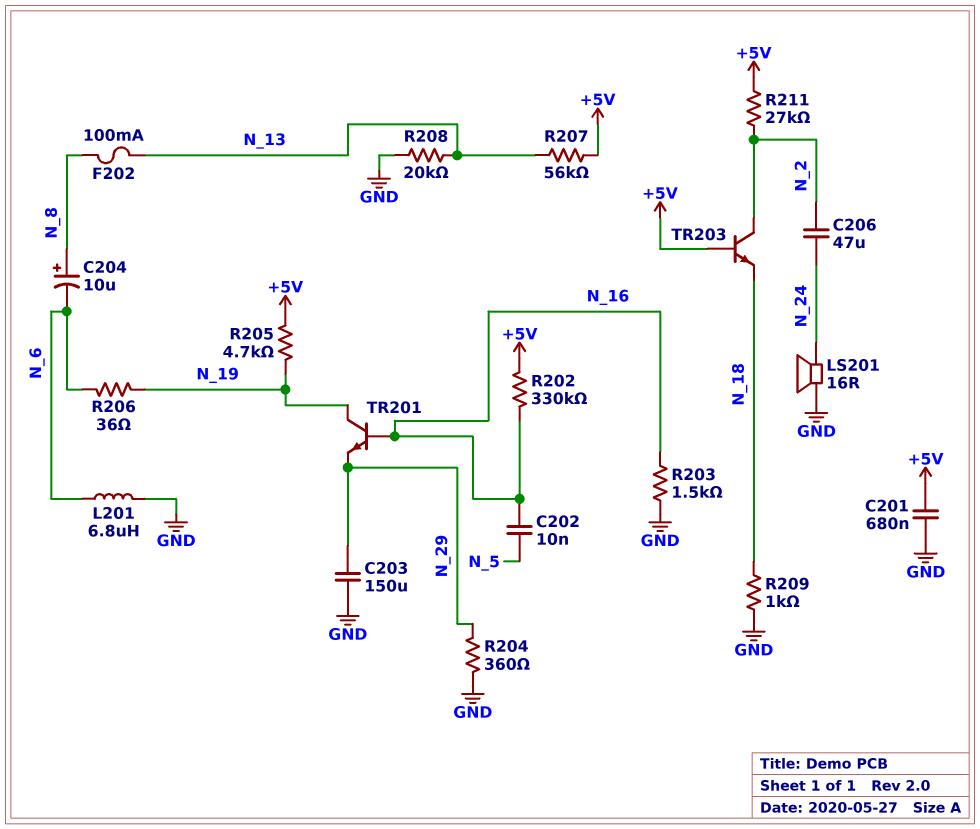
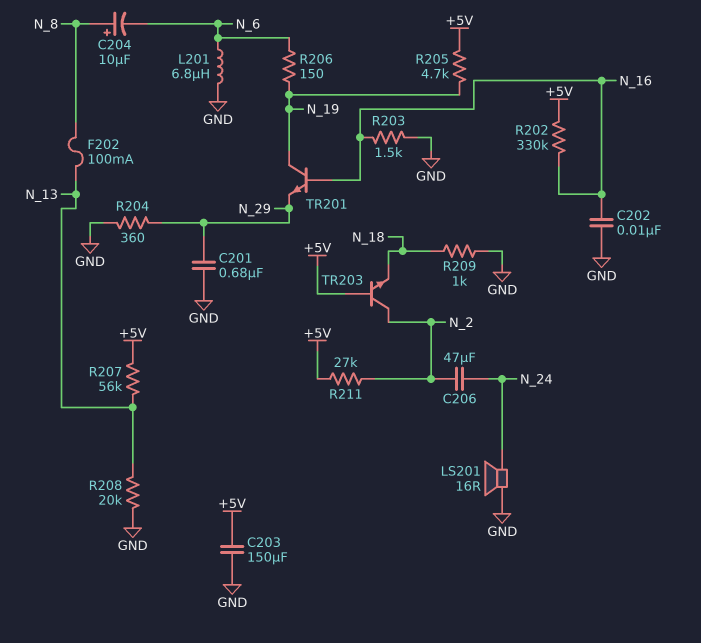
C201: 680nF (+5V, GND) -> 680nF (GND, N_29)
C202: 10nF (N_5, N_16) -> 10nF (GND, N_16)
C203: 150uF (GND, N_29) -> 150uF (+5V, GND)
R206: 36 (N_6, N_19) -> 150 (N_6, N_19)

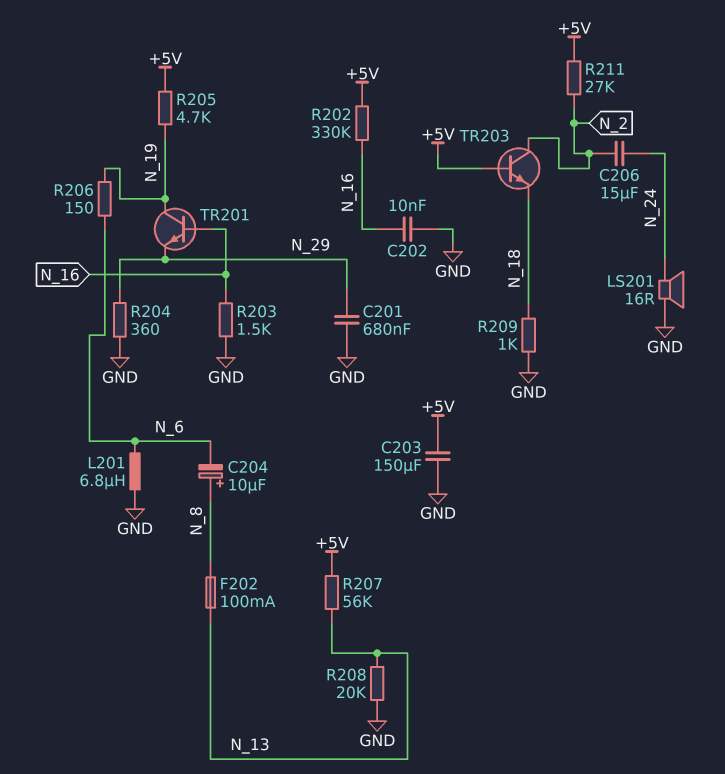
C206: 47uF (N_2, N_24) -> 15uF (N_2, N_24)

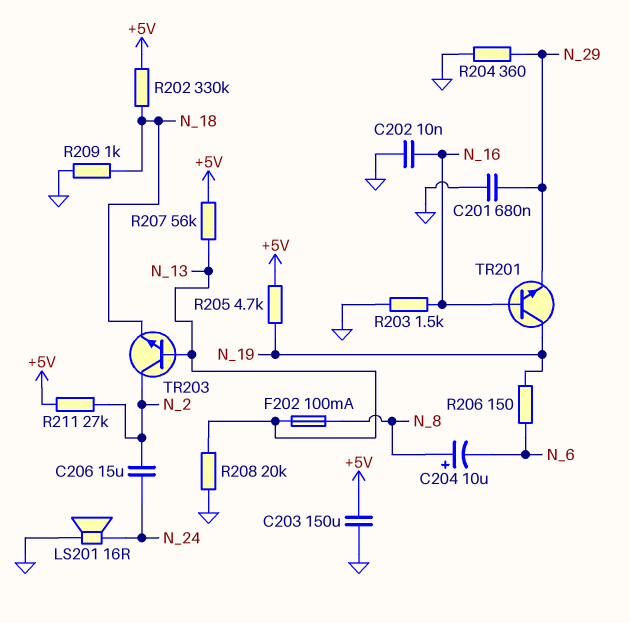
L201: 6.8uH (GND, N_6) -> none
R202: 330k (+5V, N_16) -> 330k (+5V, N_18)
TR203: NPN (B +5V, C N_2, E N_18) -> NPN (B N_13, C N_2, E N_18)

